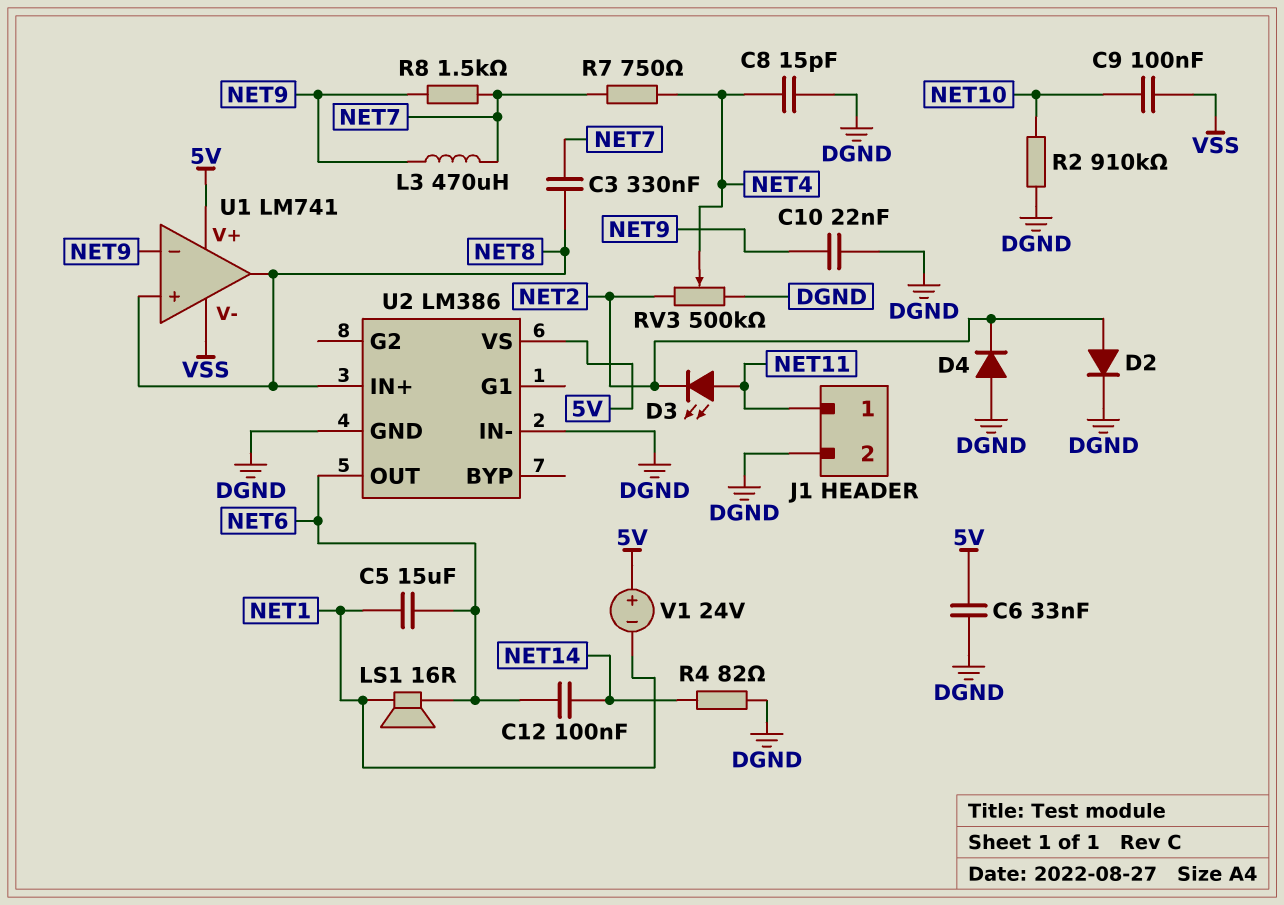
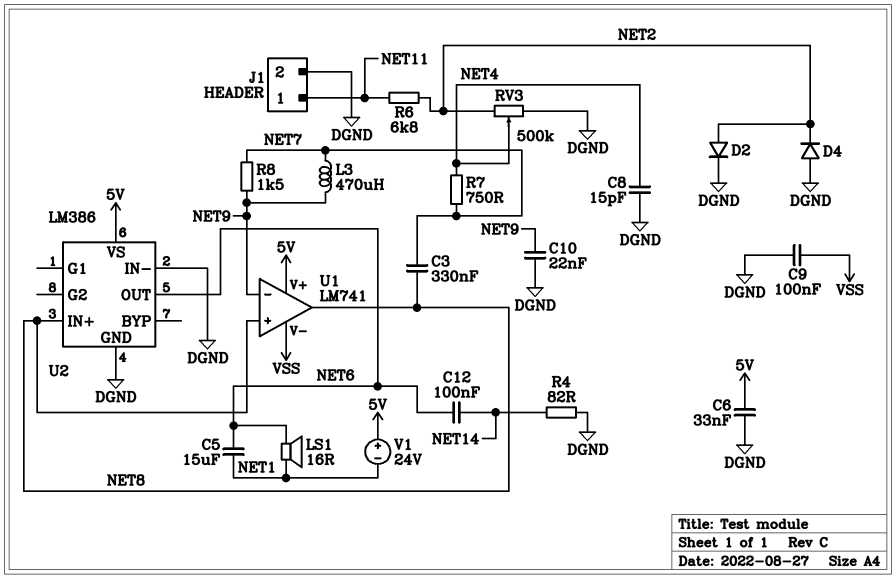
C9: 100nF (NET10, VSS) -> 100nF (DGND, VSS)
D3: LED (A NET11, K NET2) -> none
R2: 910k (DGND, NET10) -> none
R6: none -> 6.8k (NET2, NET11)

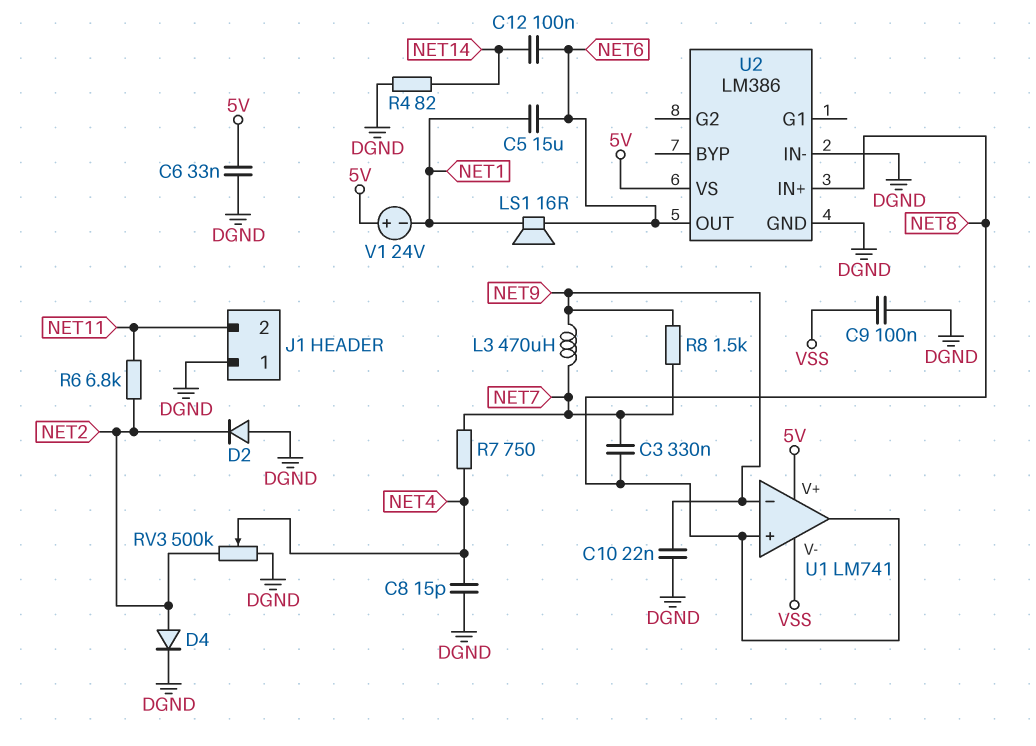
D2: diode (A NET2, K DGND) -> diode (A DGND, K NET2)
D4: diode (A DGND, K NET2) -> diode (A NET2, K DGND)
J1 pin 1: NET11 -> DGND
J1 pin 2: DGND -> NET11

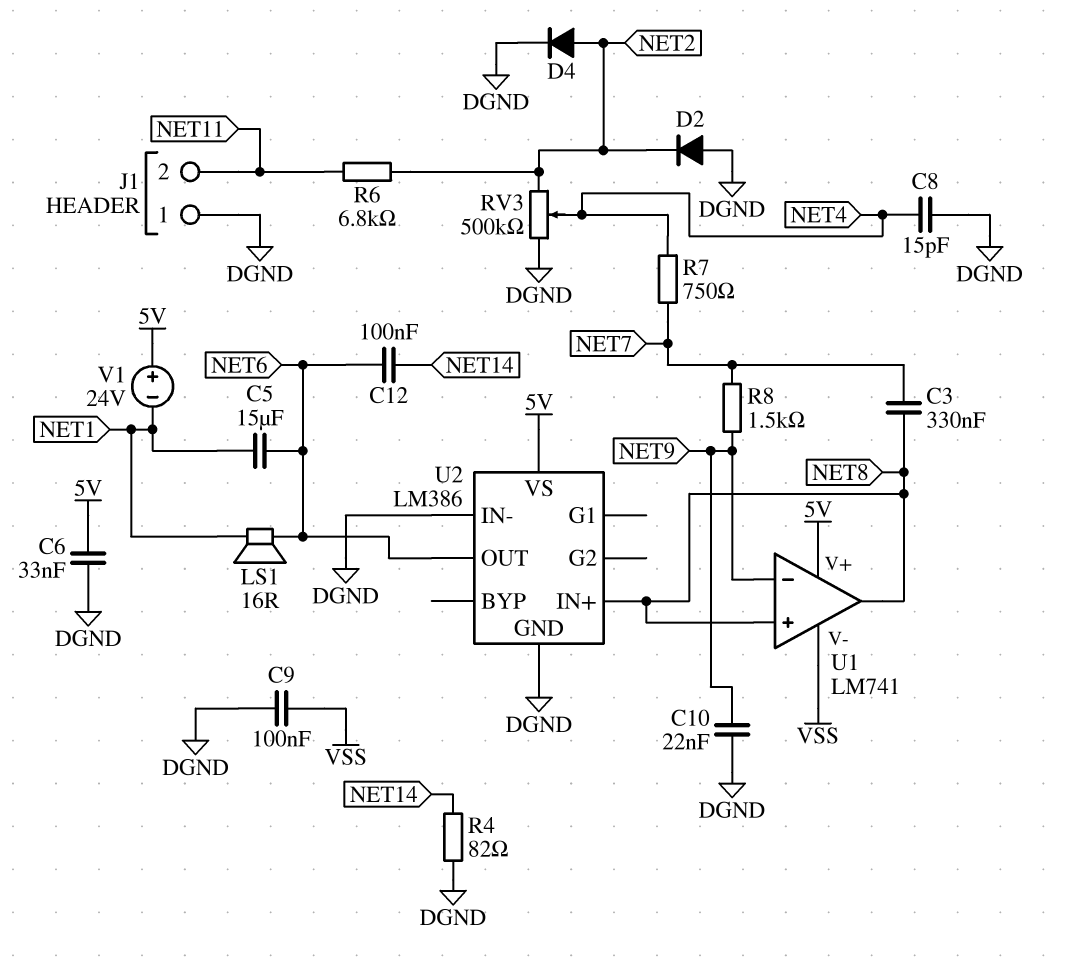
L3: 470uH (NET7, NET9) -> none

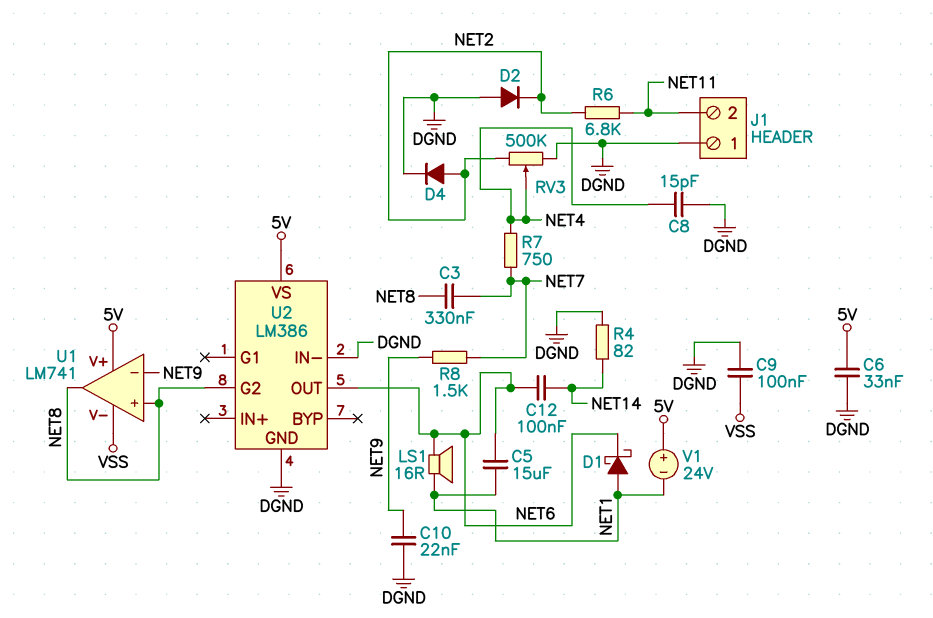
D1: none -> schottky (A NET1, K NET6)
U2 pin G2: none -> NET8
U2 pin IN+: NET8 -> none

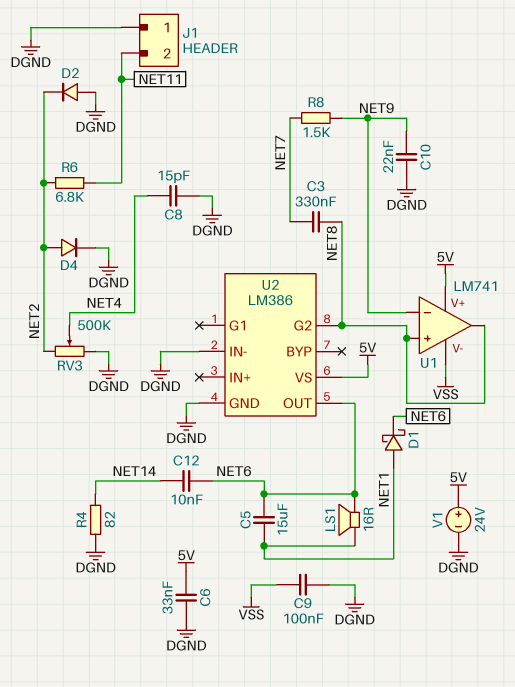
C12: 100nF (NET6, NET14) -> 10nF (NET6, NET14)
R7: 750 (NET4, NET7) -> none
V1: 24V (plus 5V, minus NET1) -> 24V (plus 5V, minus DGND)

